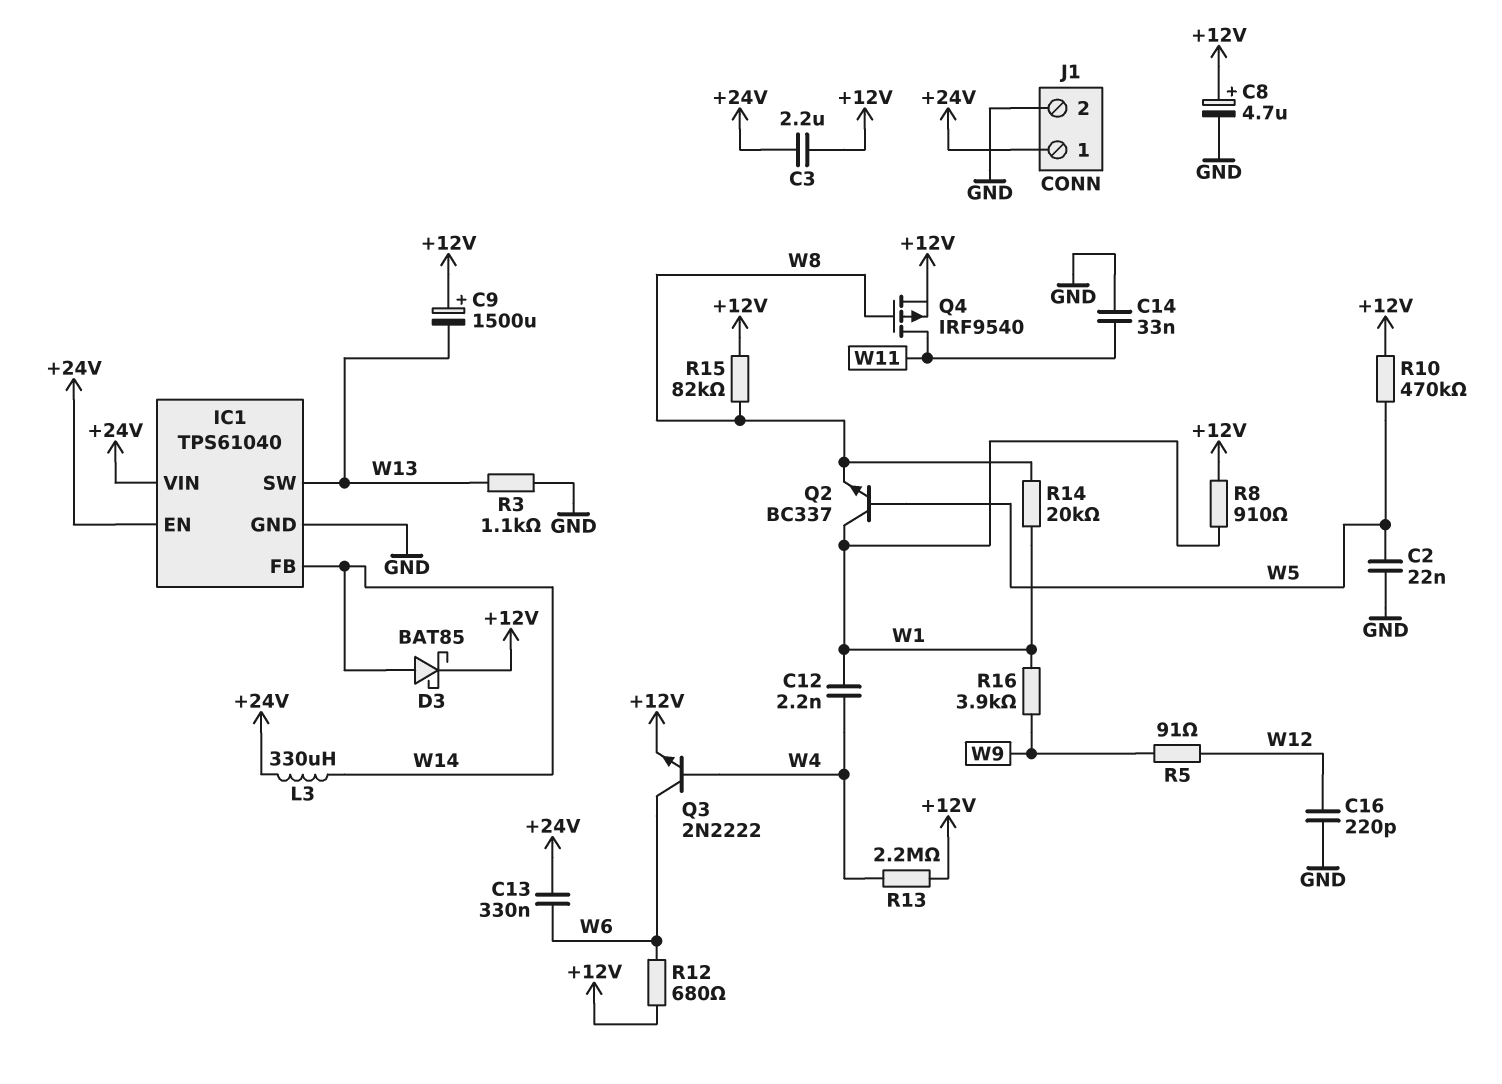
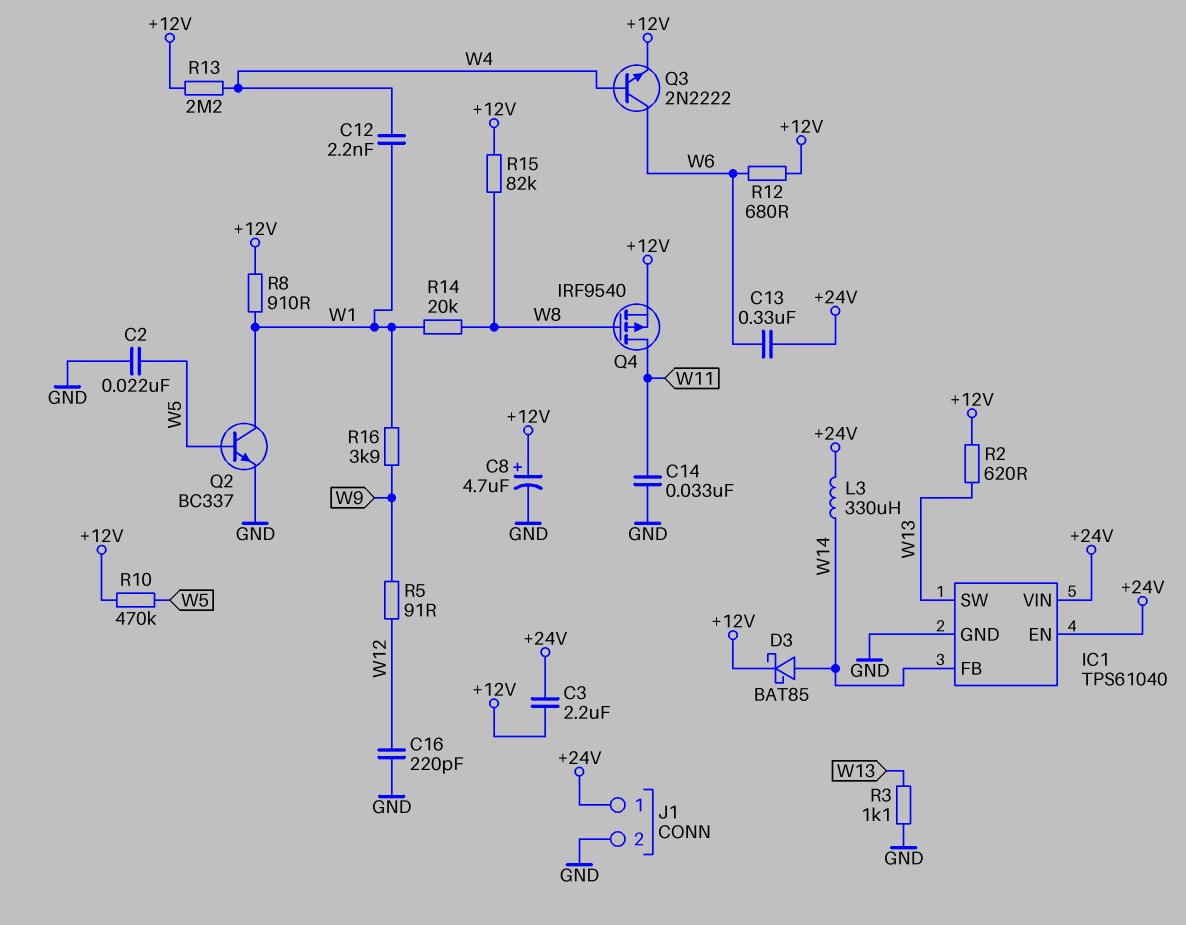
C9: 1500uF (plus +12V, minus W13) -> none
Q2: NPN BC337 (B W5, C W1, E W8) -> NPN BC337 (B W5, C W1, E GND)
R2: none -> 620 (+12V, W13)

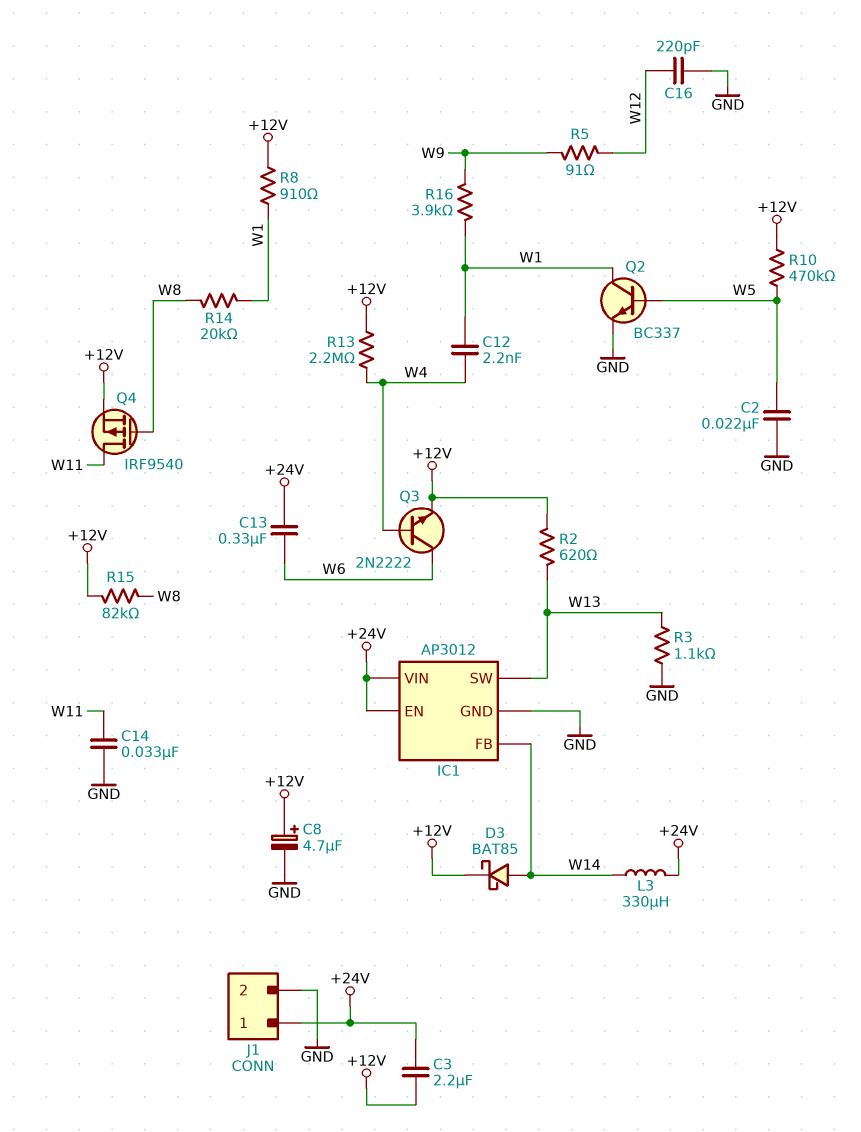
IC1: TPS61040 -> AP3012
R12: 680 (+12V, W6) -> none

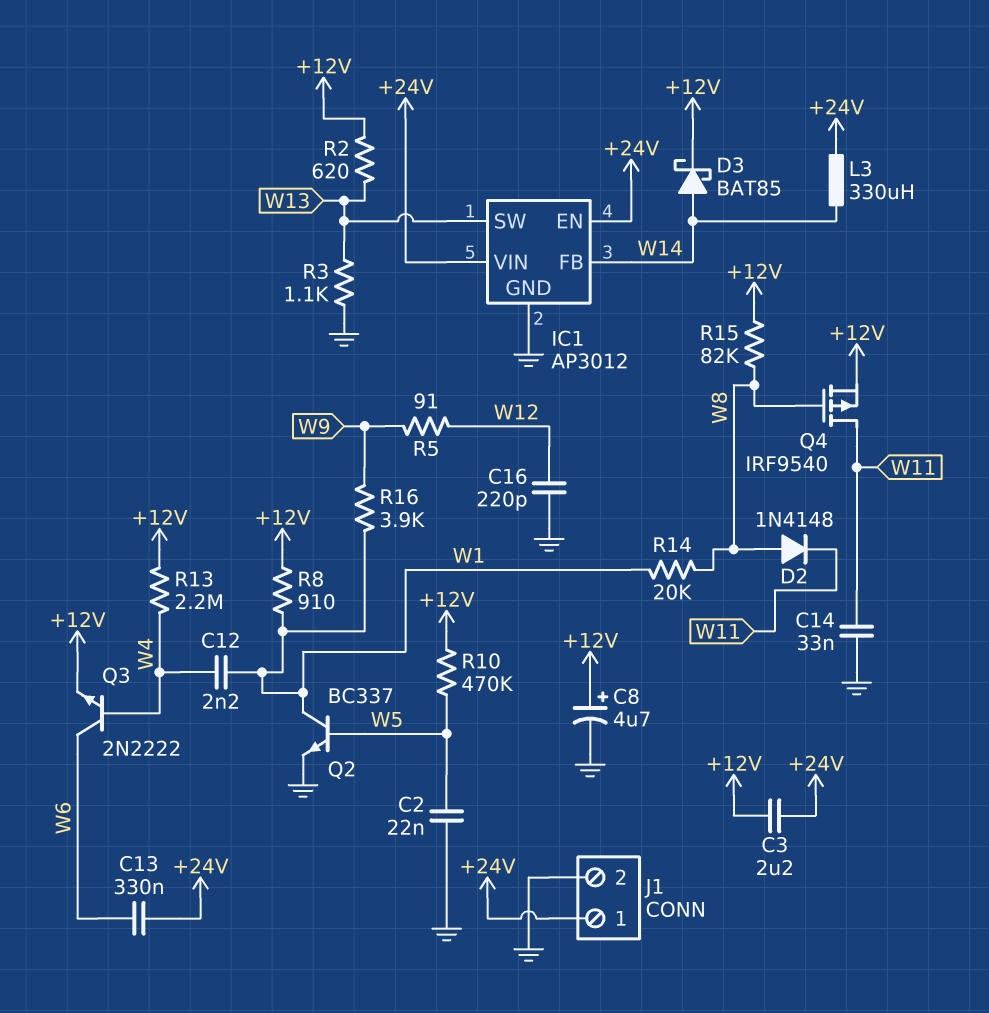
D2: none -> diode 1N4148 (A W8, K W11)

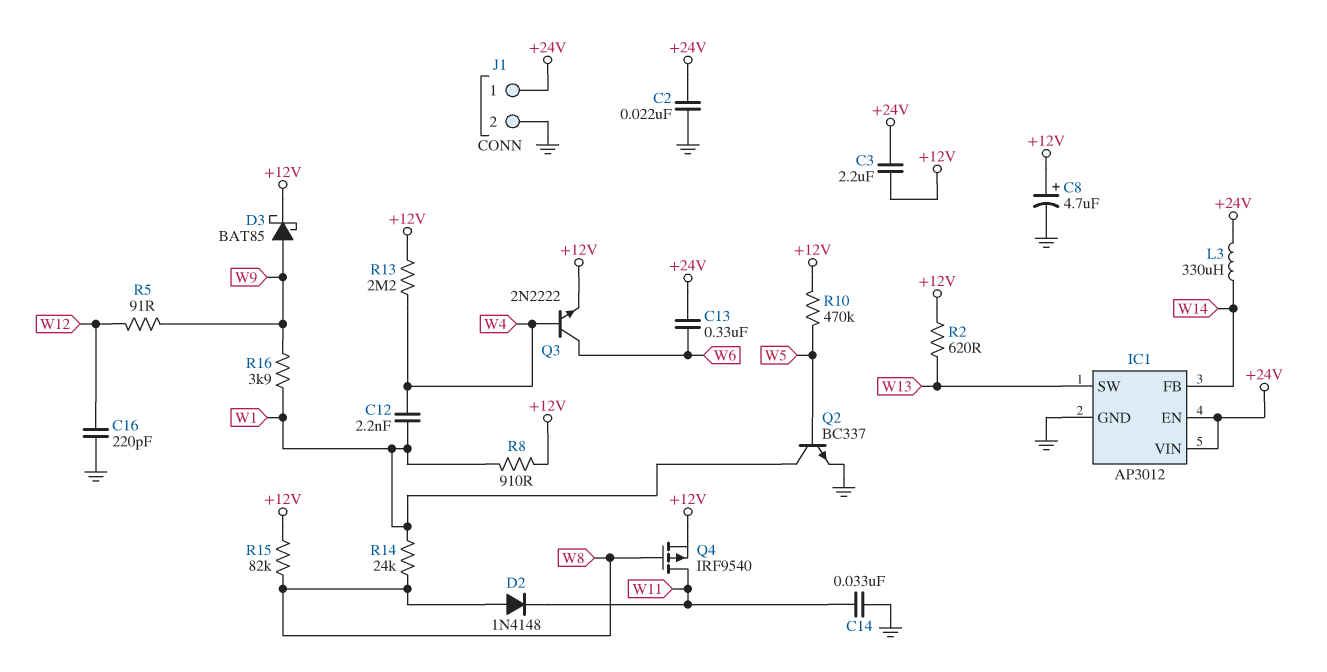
C2: 22nF (GND, W5) -> 22nF (+24V, GND)
D3: schottky BAT85 (A W14, K +12V) -> schottky BAT85 (A W9, K +12V)
R3: 1.1k (GND, W13) -> none
R14: 20k (W1, W8) -> 24k (W1, W8)

